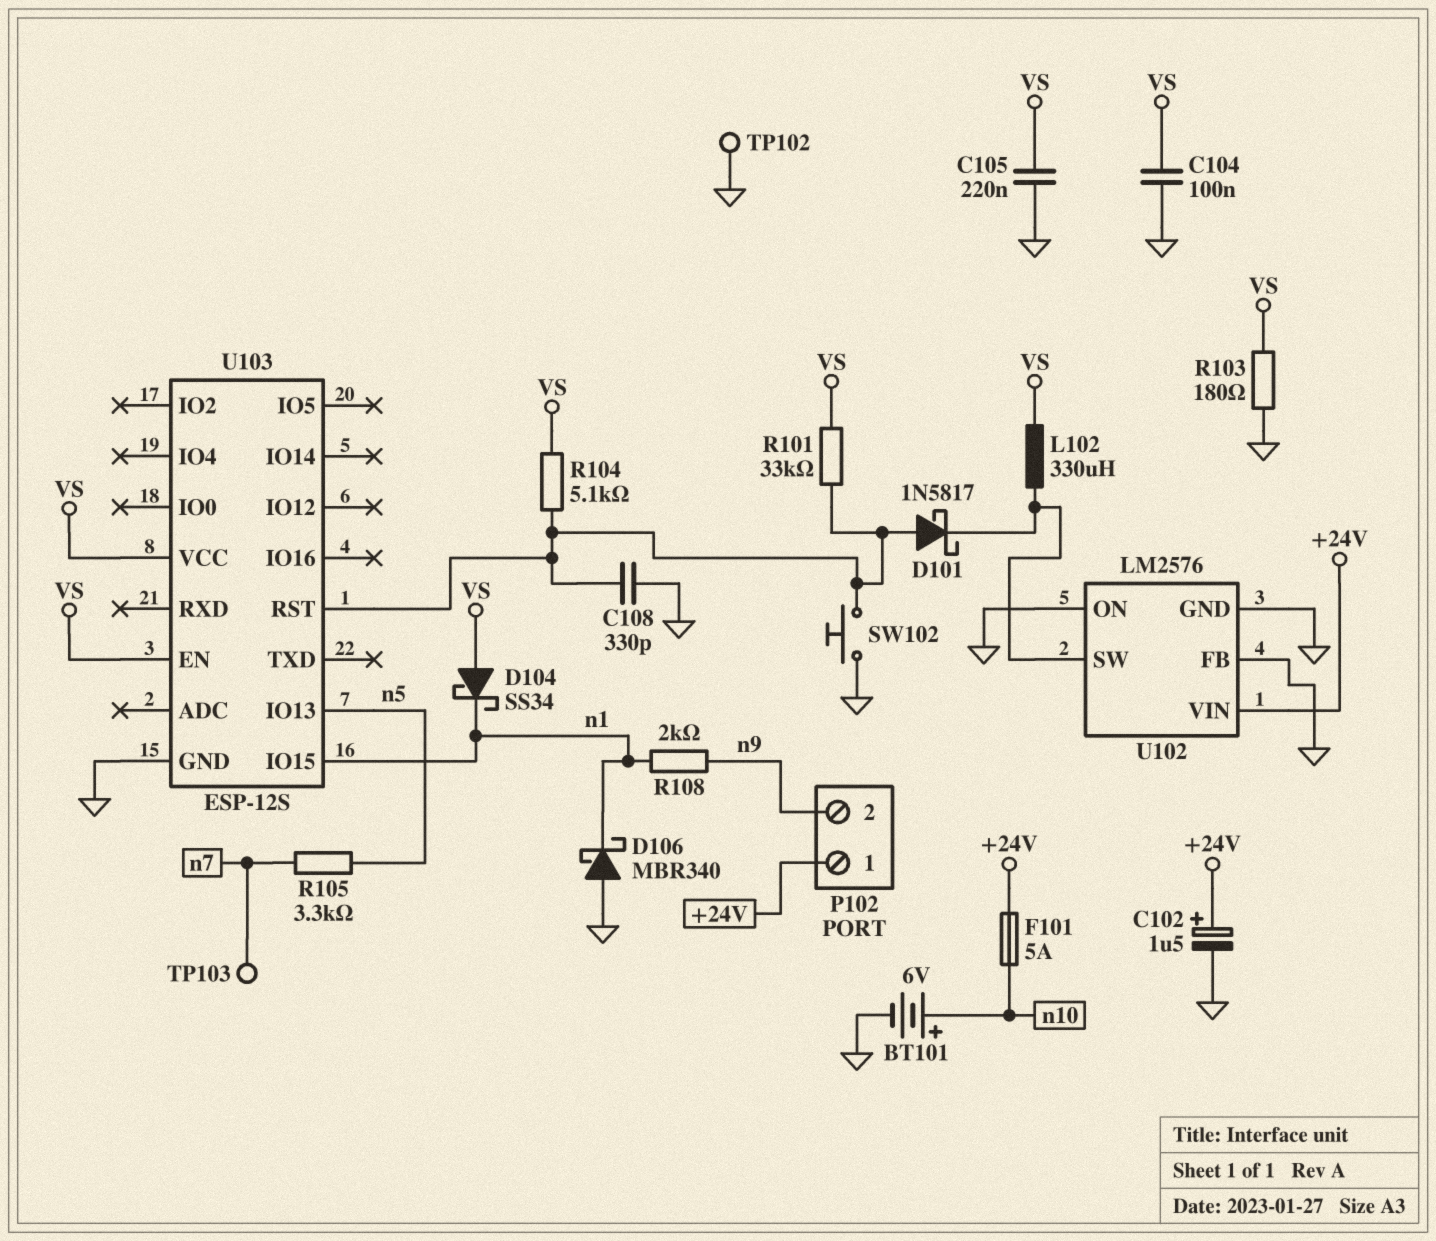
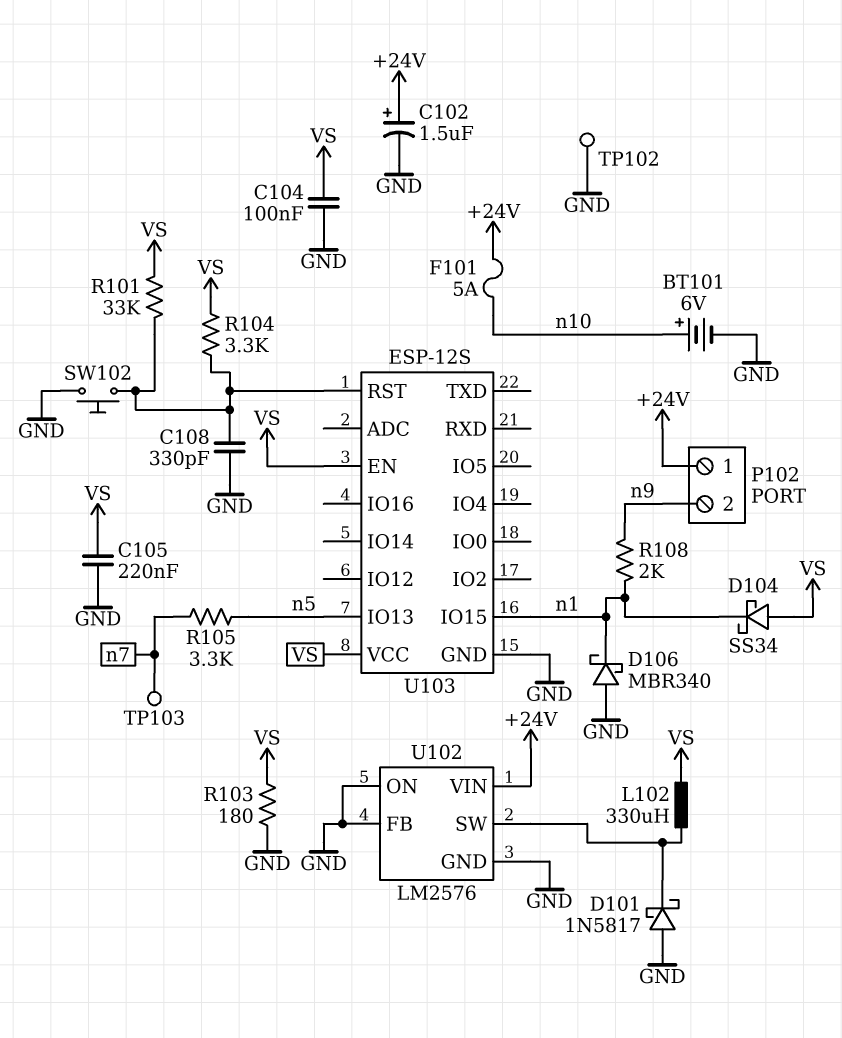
D101: schottky 1N5817 (A U103/RST, K U102/SW) -> schottky 1N5817 (A GND, K U102/SW)
R104: 5.1k (U103/RST, VS) -> 3.3k (U103/RST, VS)

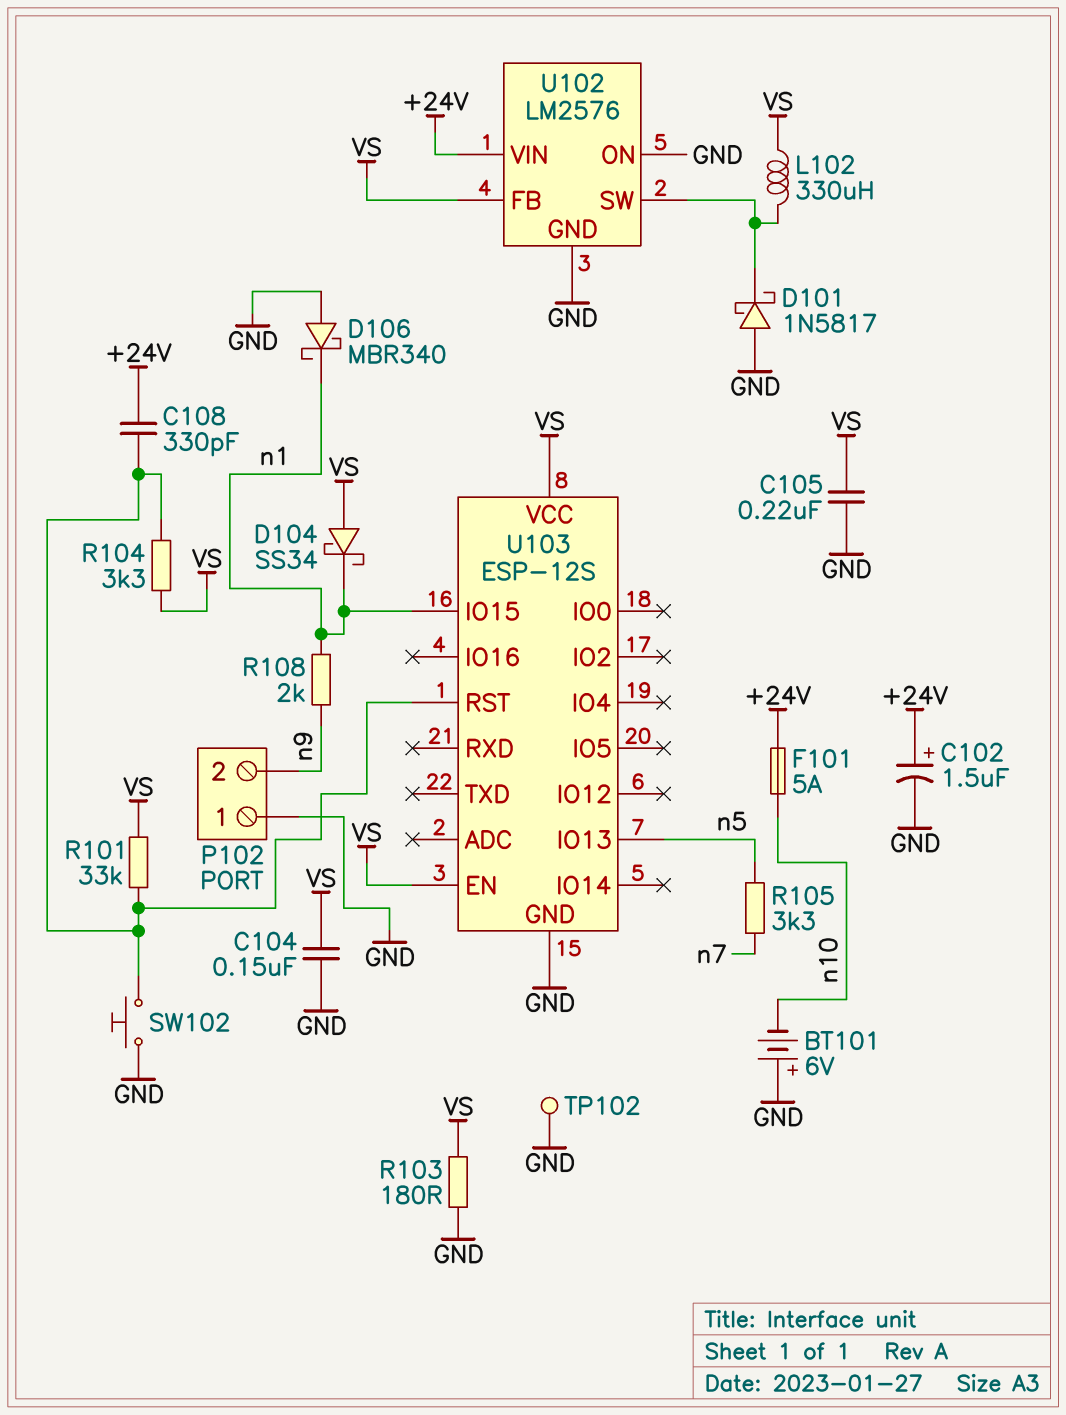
BT101: 6V (plus n10, minus GND) -> 6V (plus GND, minus n10)
C104: 100nF (GND, VS) -> 150nF (GND, VS)
C108: 330pF (GND, U103/RST) -> 330pF (+24V, U103/RST)
P102 pin 1: +24V -> GND
TP103: test point (n7) -> none
U102 pin FB: GND -> VS

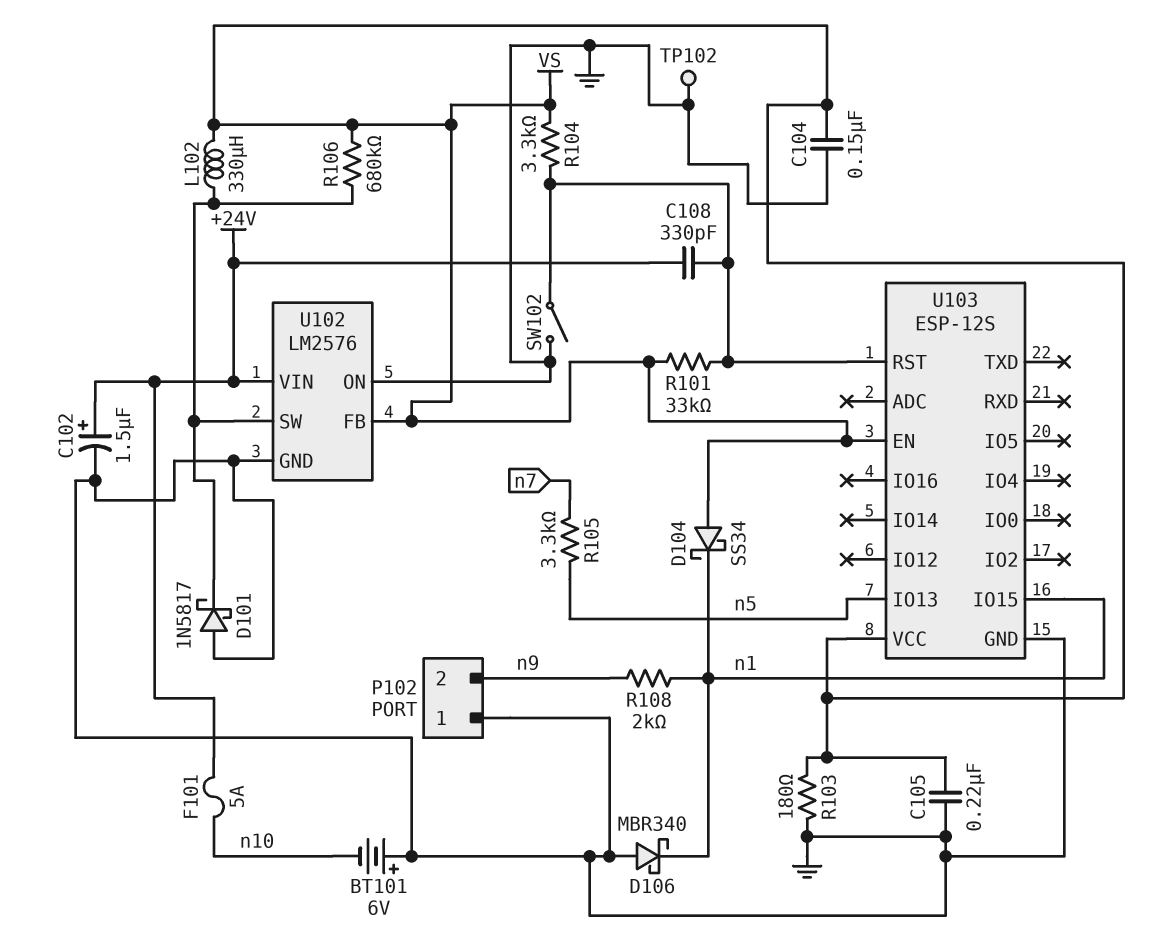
R106: none -> 680k (U102/SW, VS)
SW102: button (GND, U103/RST) -> switch (GND, U103/RST)

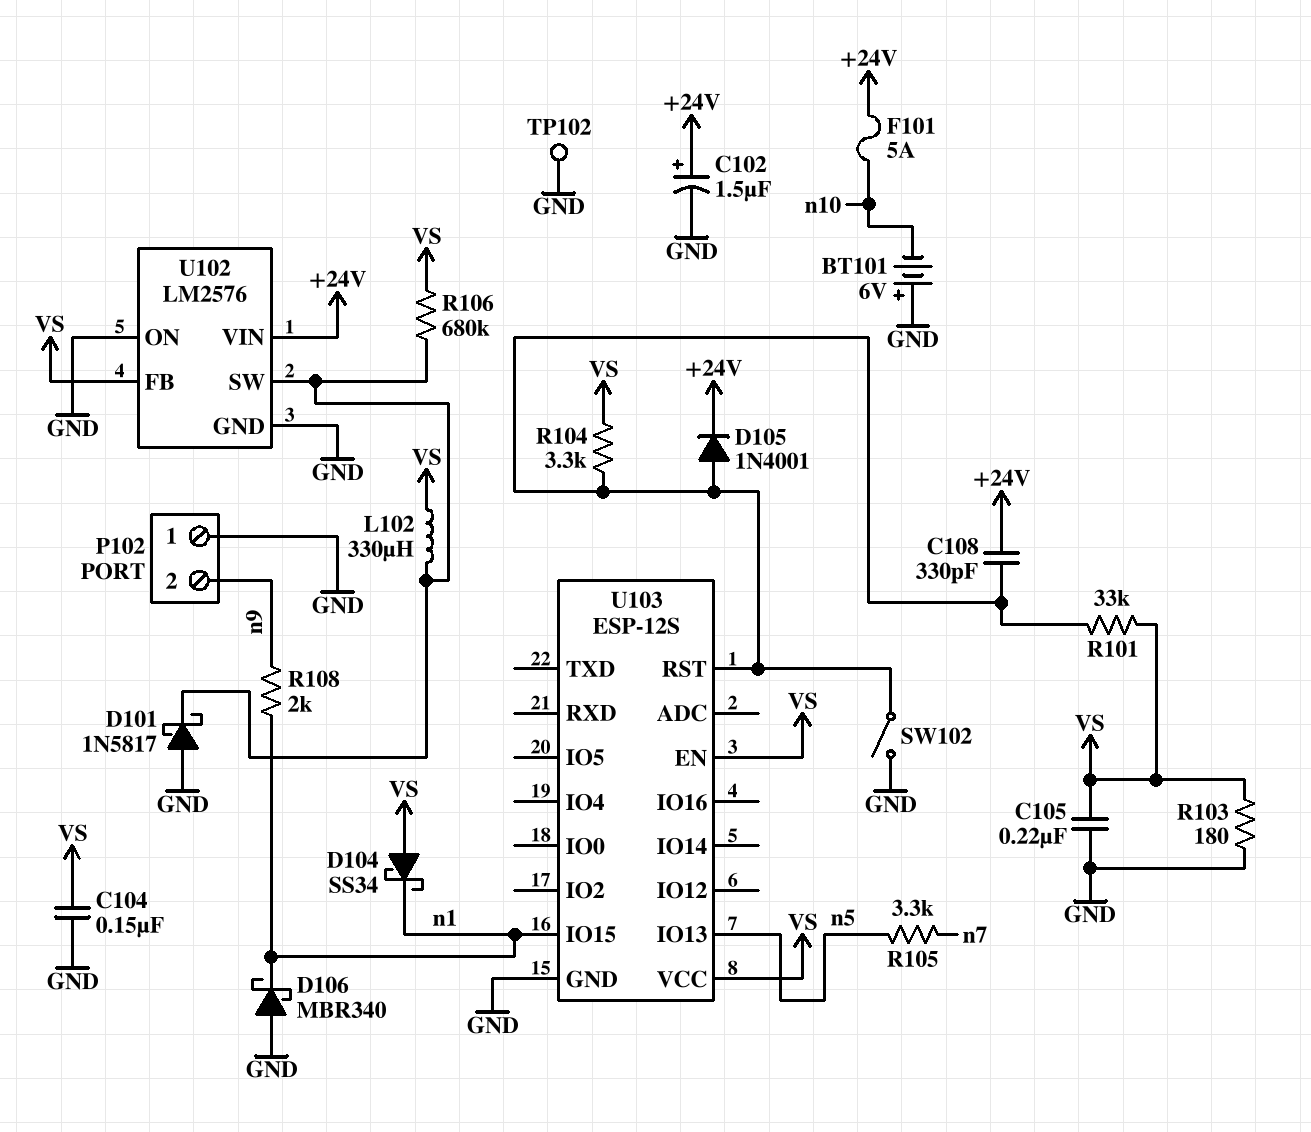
D105: none -> diode 1N4001 (A U103/RST, K +24V)

